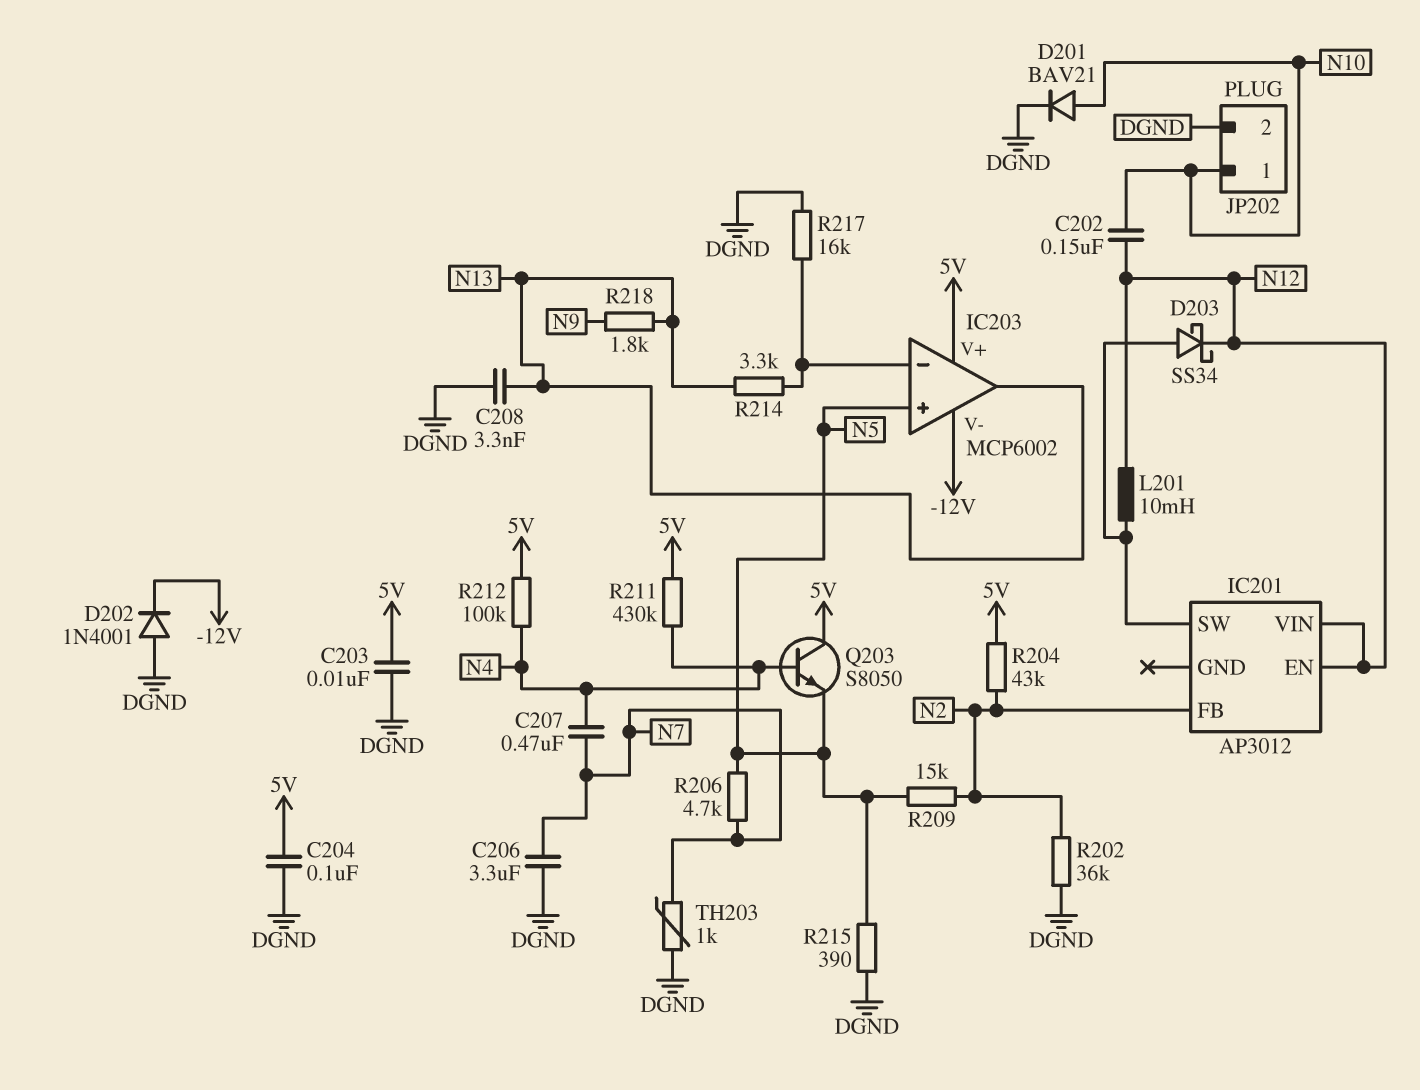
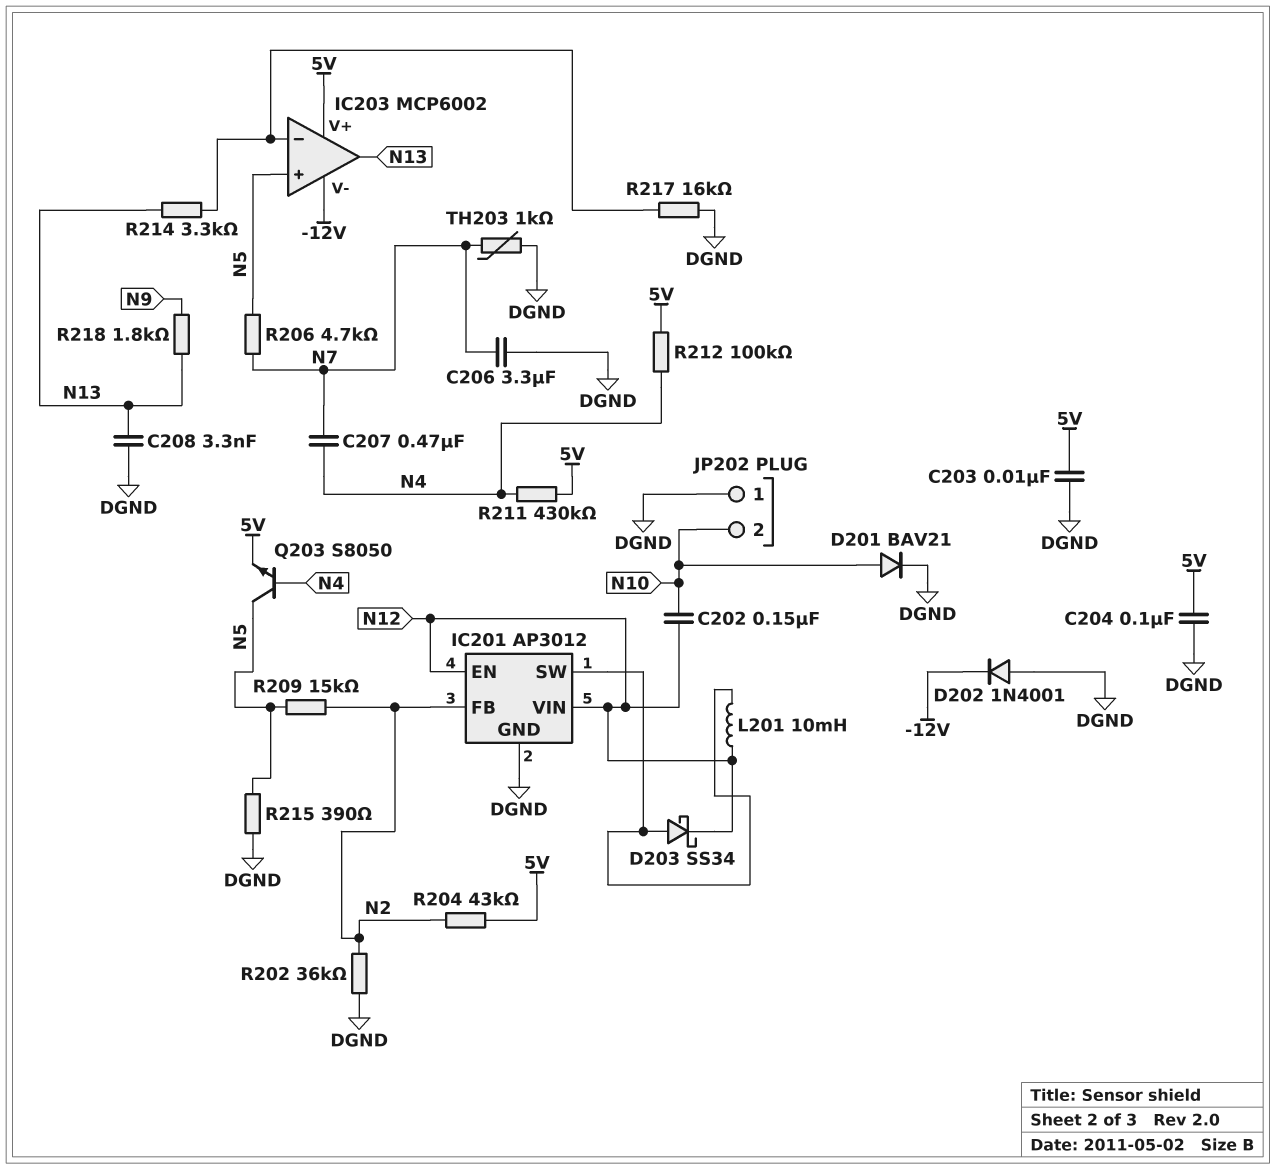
IC201 pin GND: none -> DGND
JP202 pin 1: N10 -> DGND
JP202 pin 2: DGND -> N10
Q203: NPN S8050 (B N4, C 5V, E N5) -> NPN S8050 (B N4, C N5, E 5V)

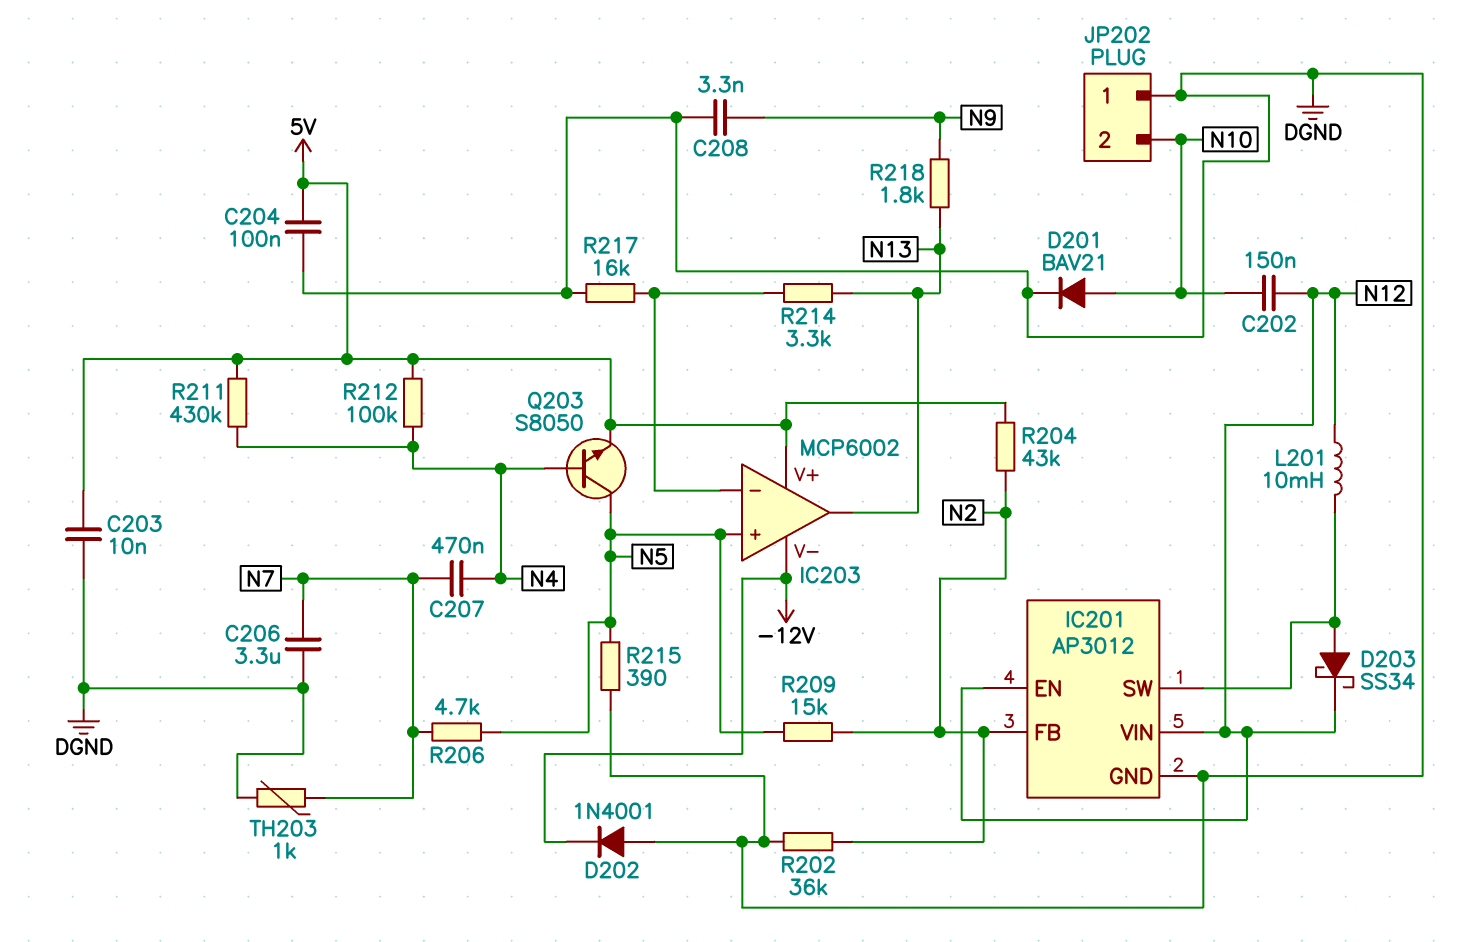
C208: 3.3nF (DGND, N13) -> 3.3nF (DGND, N9)

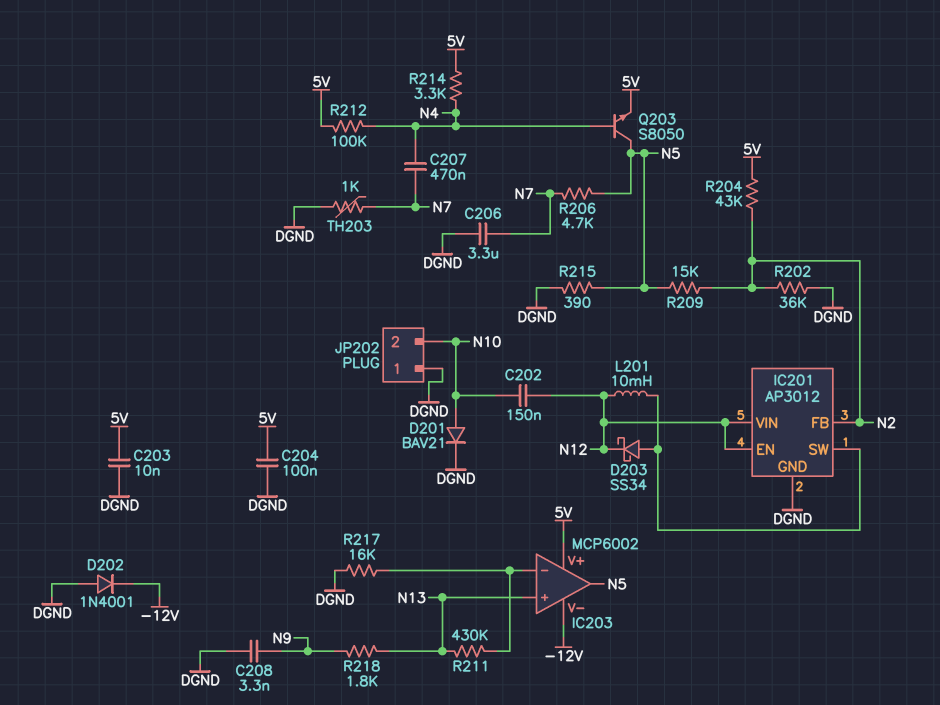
IC203 pin in+: N5 -> N13
IC203 pin out: N13 -> N5
R211: 430k (5V, N4) -> 430k (IC203/in-, N13)
R214: 3.3k (IC203/in-, N13) -> 3.3k (5V, N4)

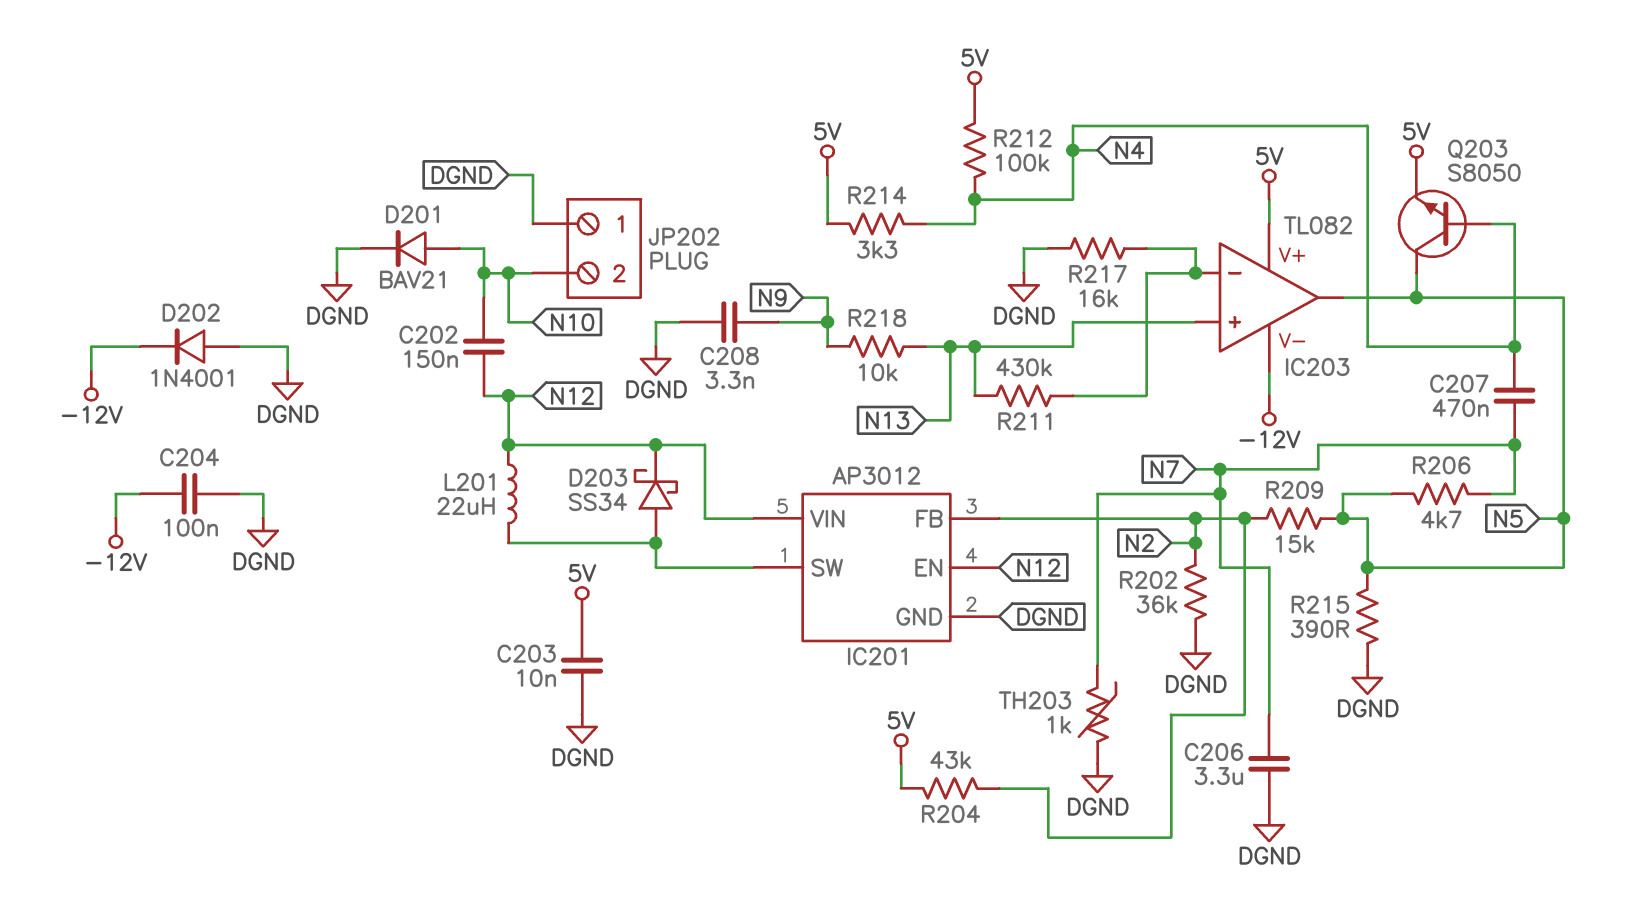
C204: 100nF (5V, DGND) -> 100nF (-12V, DGND)
IC203: MCP6002 -> TL082
L201: 10mH (IC201/SW, N12) -> 22uH (IC201/SW, N12)
R218: 1.8k (N9, N13) -> 10k (N9, N13)

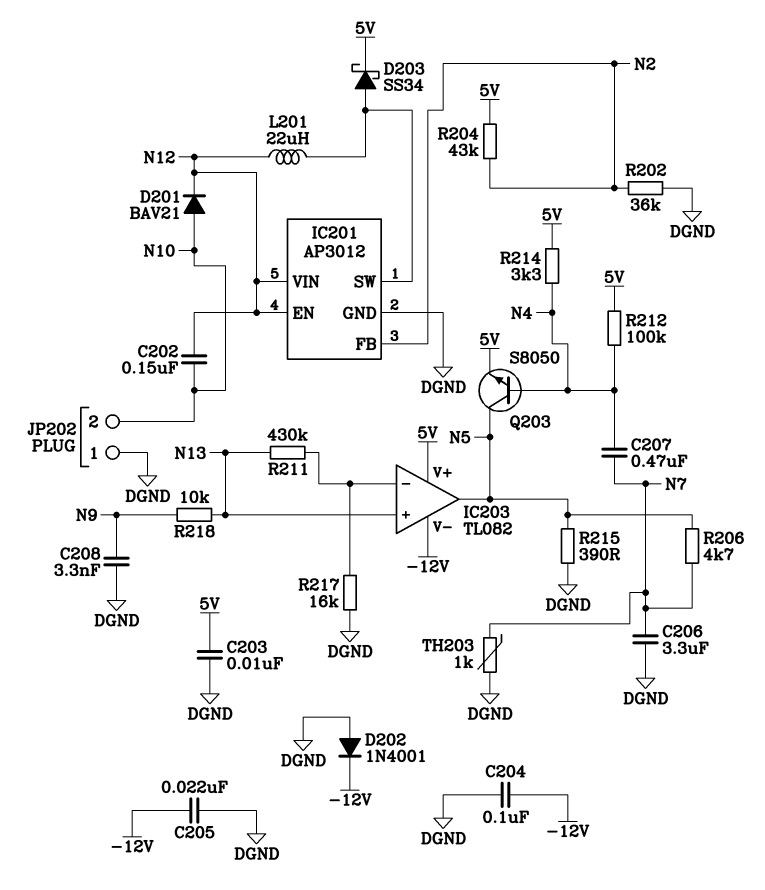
C205: none -> 22nF (-12V, DGND)
D201: diode BAV21 (A N10, K DGND) -> diode BAV21 (A N10, K N12)
D203: schottky SS34 (A IC201/SW, K N12) -> schottky SS34 (A IC201/SW, K 5V)
R209: 15k (N2, N5) -> none

